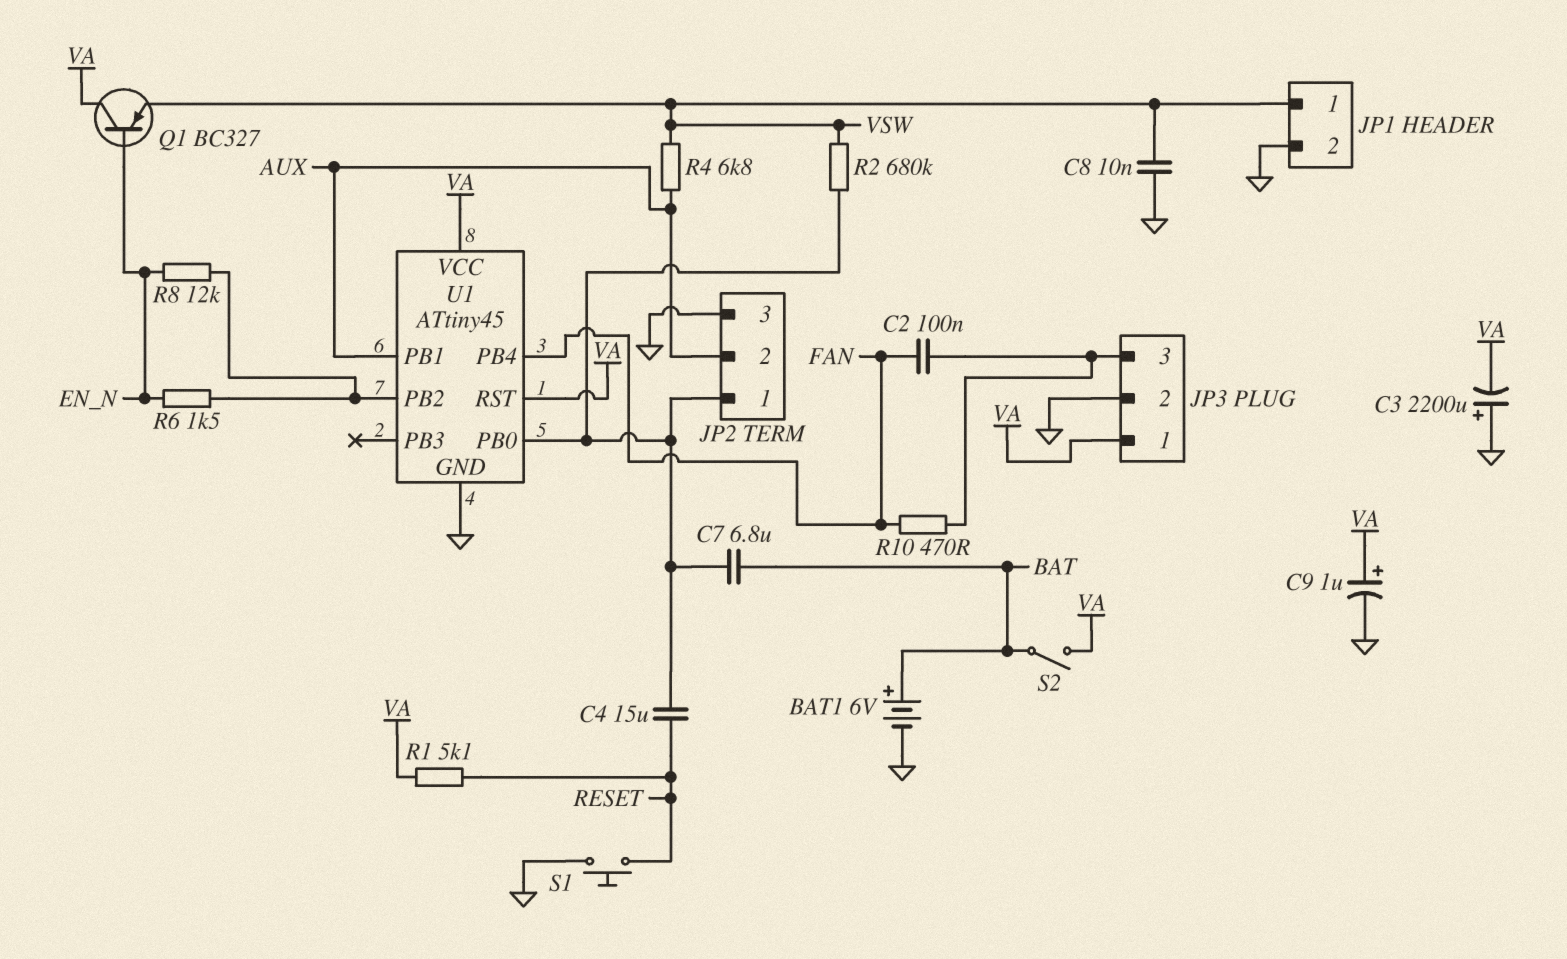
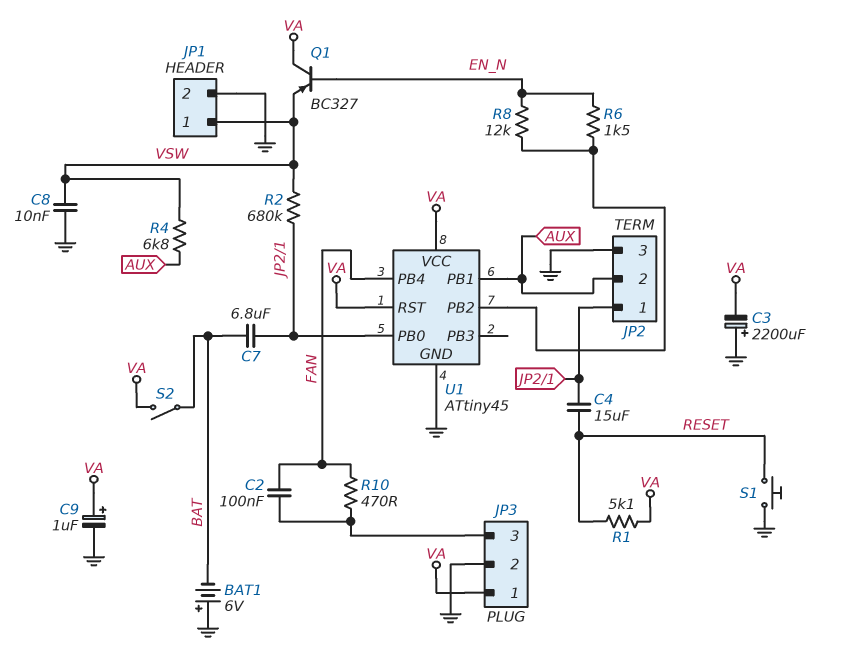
BAT1: 6V (plus BAT, minus GND) -> 6V (plus GND, minus BAT)

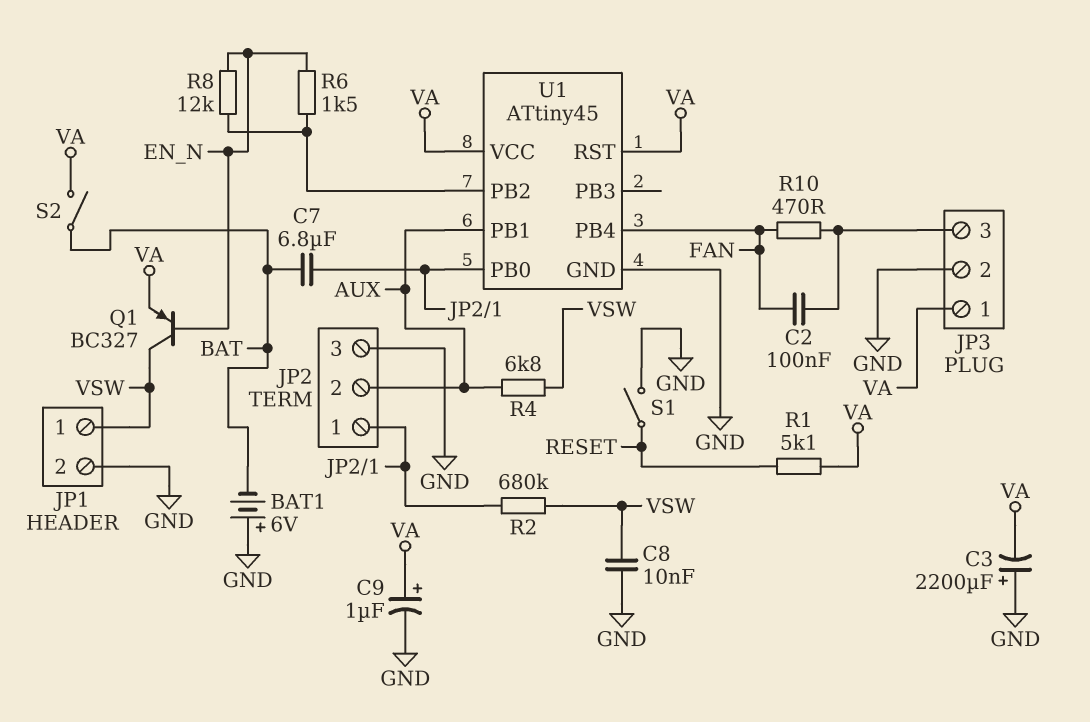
C4: 15uF (JP2/1, RESET) -> none
Q1: PNP BC327 (B EN_N, C VA, E VSW) -> PNP BC327 (B EN_N, C VSW, E VA)
S1: button (GND, RESET) -> switch (GND, RESET)

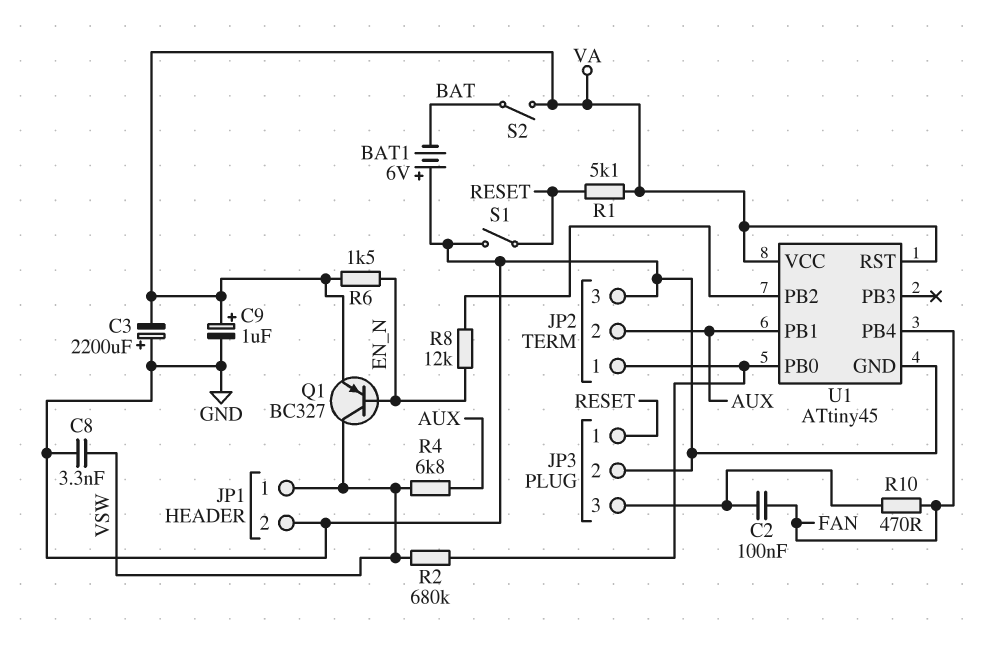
C7: 6.8uF (BAT, JP2/1) -> none
C8: 10nF (GND, VSW) -> 3.3nF (GND, VSW)
JP3 pin 1: VA -> RESET
R6: 1.5k (EN_N, U1/PB2) -> 1.5k (EN_N, VA)

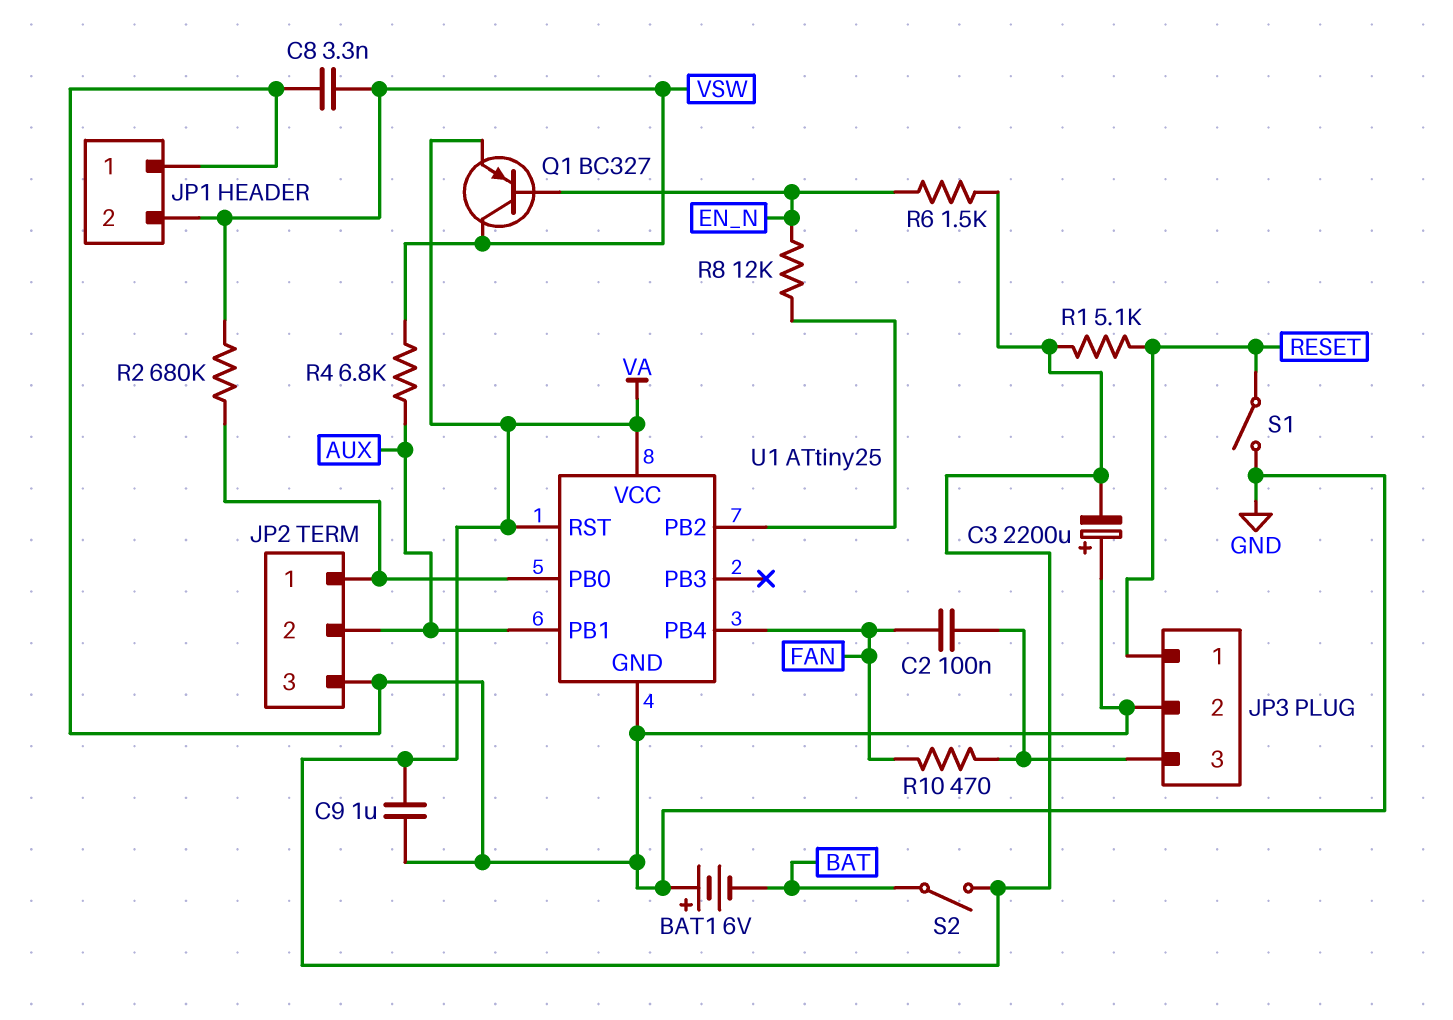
C9: 1uF (plus VA, minus GND) -> 1uF (GND, VA)
JP1 pin 1: VSW -> GND
JP1 pin 2: GND -> VSW
U1: ATtiny45 -> ATtiny25

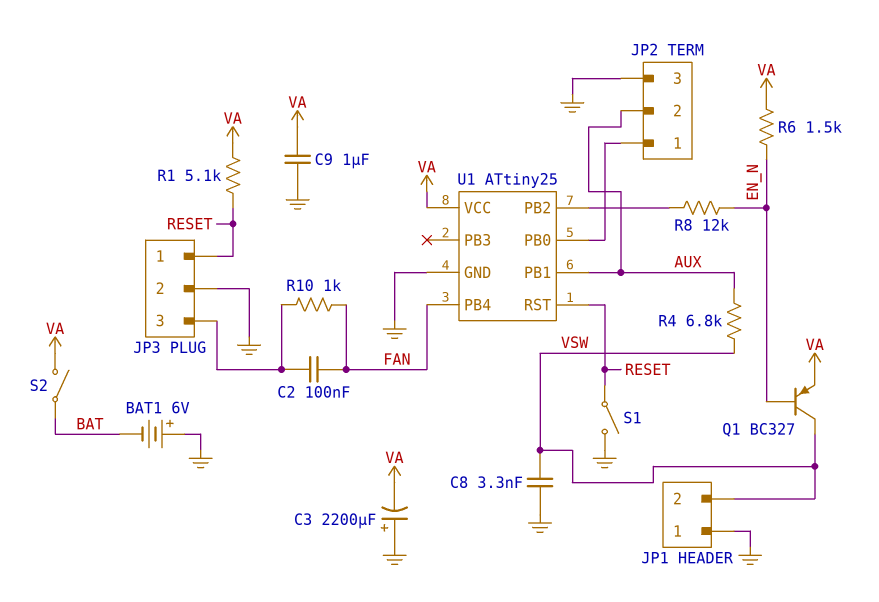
R2: 680k (JP2/1, VSW) -> none
R10: 470 (FAN, JP3/3) -> 1k (FAN, JP3/3)
U1 pin RST: VA -> RESET

